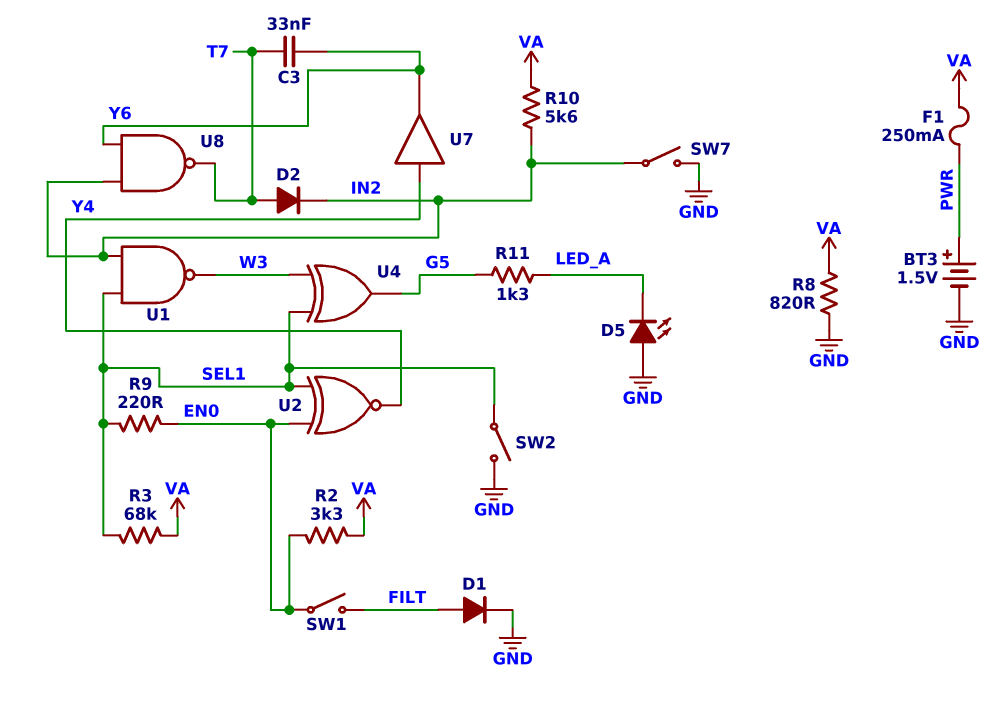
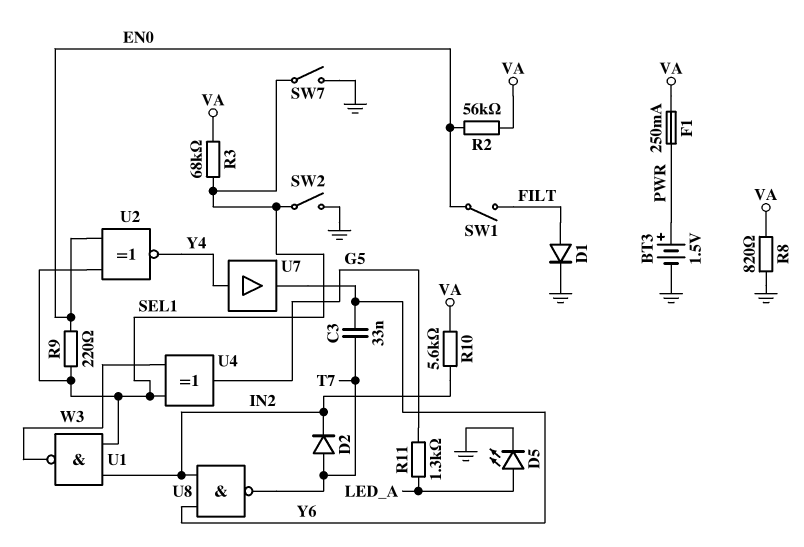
D5: LED (A GND, K LED_A) -> LED (A LED_A, K GND)
R2: 3.3k (EN0, VA) -> 56k (EN0, VA)
SW7: switch (GND, IN2) -> switch (GND, SEL1)

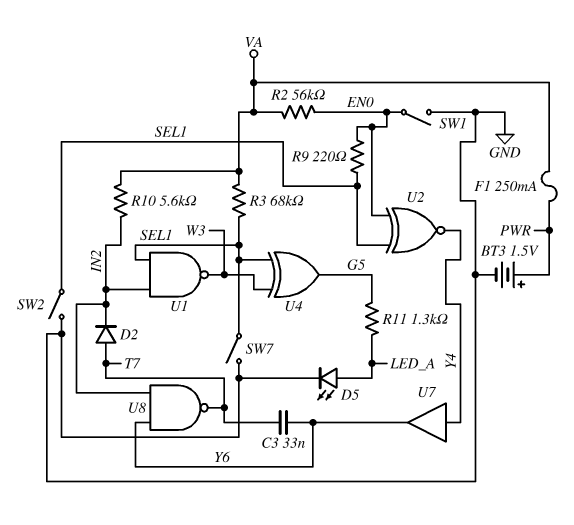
D1: diode (A FILT, K GND) -> none
R8: 820 (GND, VA) -> none
SW1: switch (EN0, FILT) -> switch (EN0, GND)

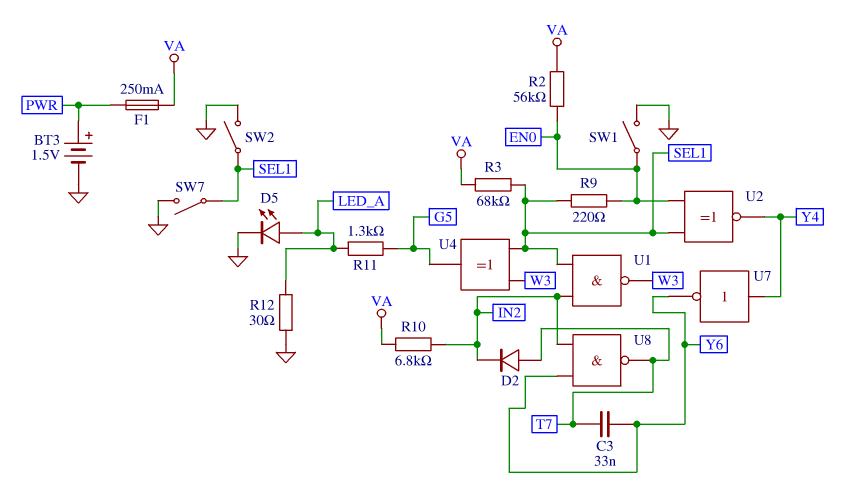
R10: 5.6k (IN2, VA) -> 6.8k (IN2, VA)
R12: none -> 30 (GND, LED_A)
U7: buffer (in Y4, out Y6) -> NOT (in Y4, out Y6)

